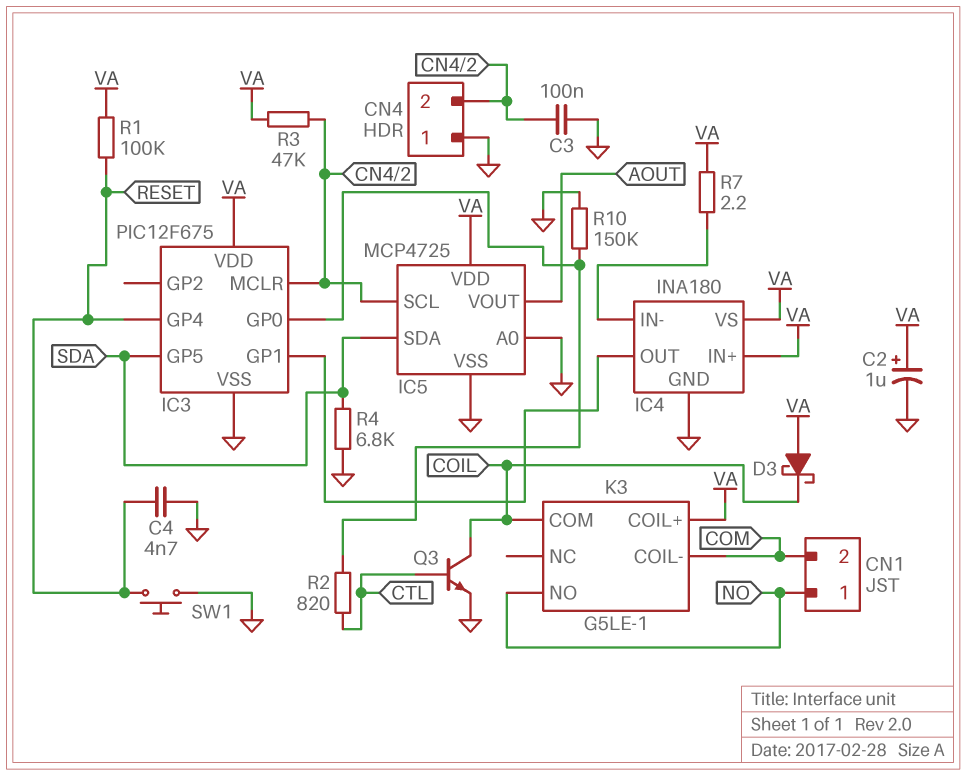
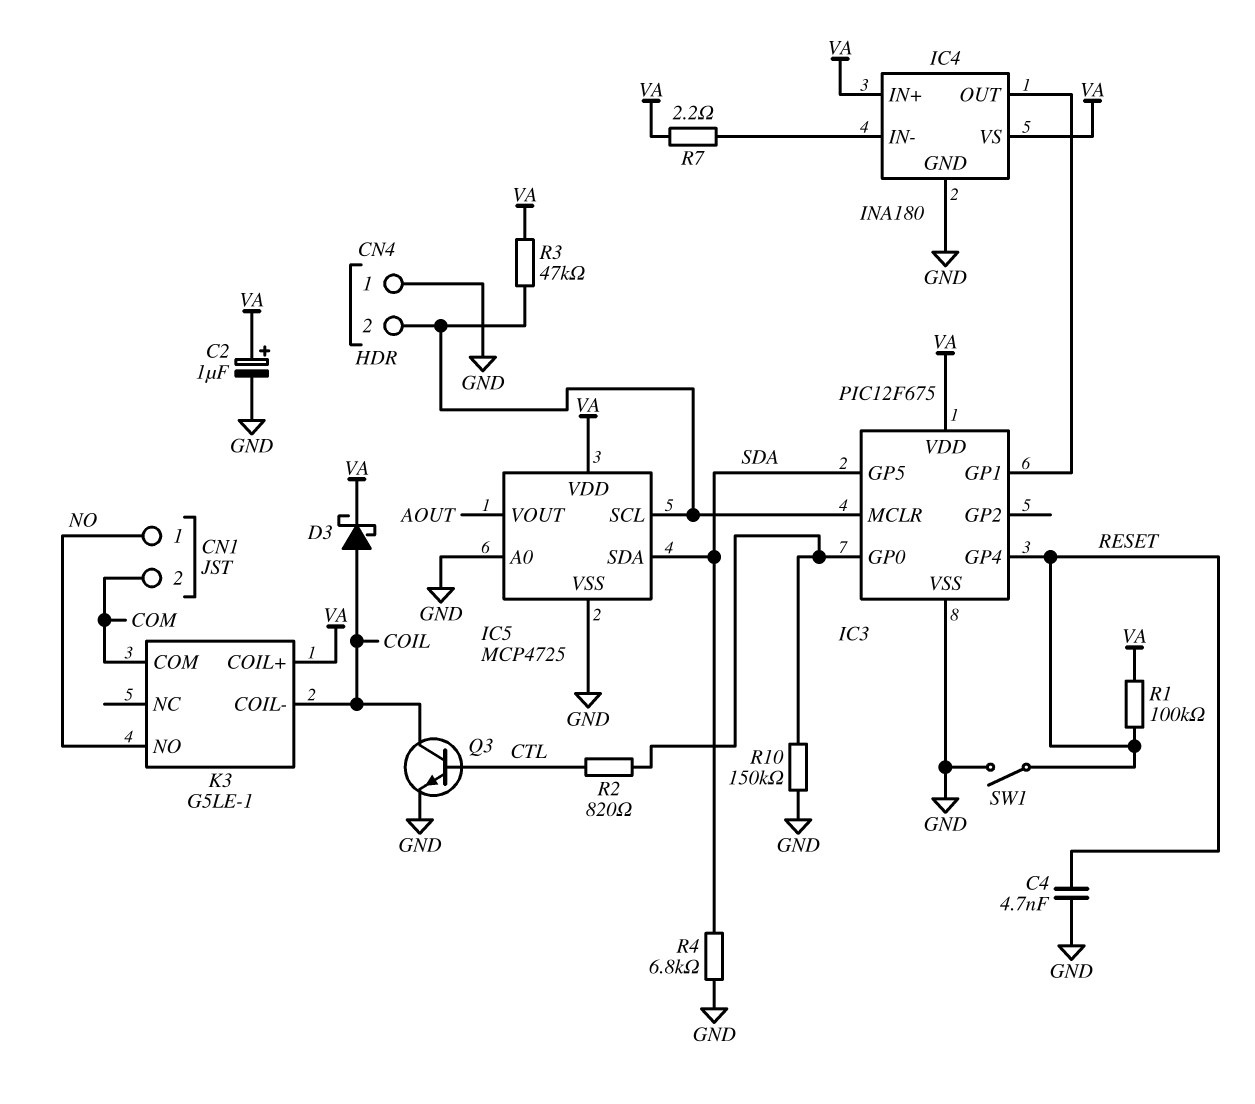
C3: 100nF (CN4/2, GND) -> none
D3: schottky (A VA, K COIL) -> schottky (A COIL, K VA)
K3 pin COIL-: COM -> COIL
K3 pin COM: COIL -> COM
SW1: button (GND, RESET) -> switch (GND, RESET)

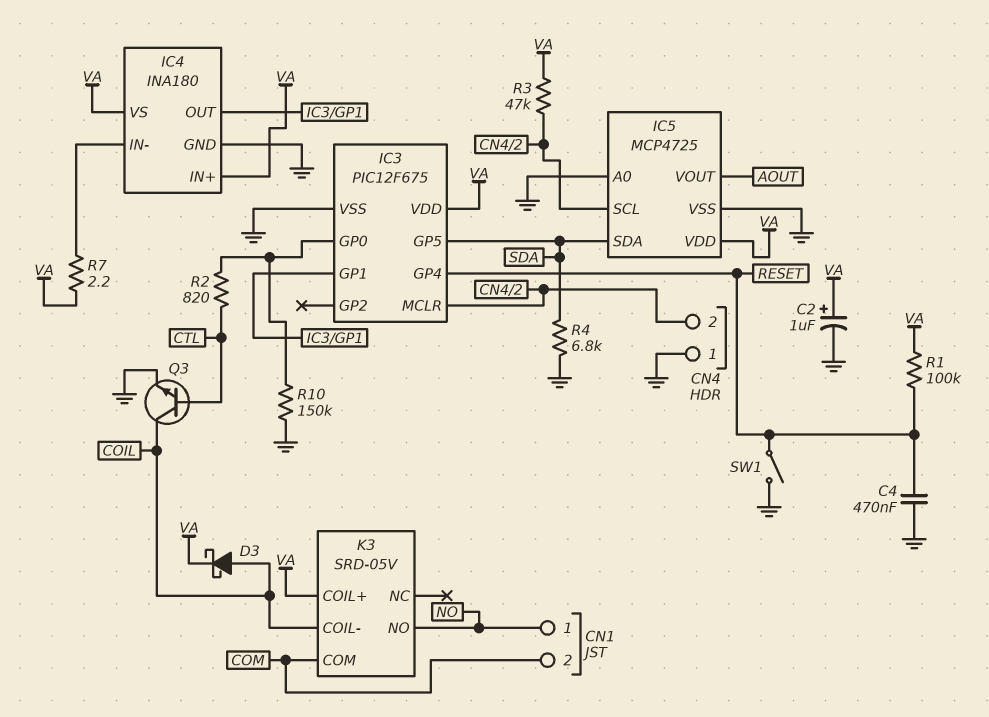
C4: 4.7nF (GND, RESET) -> 470nF (GND, RESET)
K3: G5LE-1 -> SRD-05V

